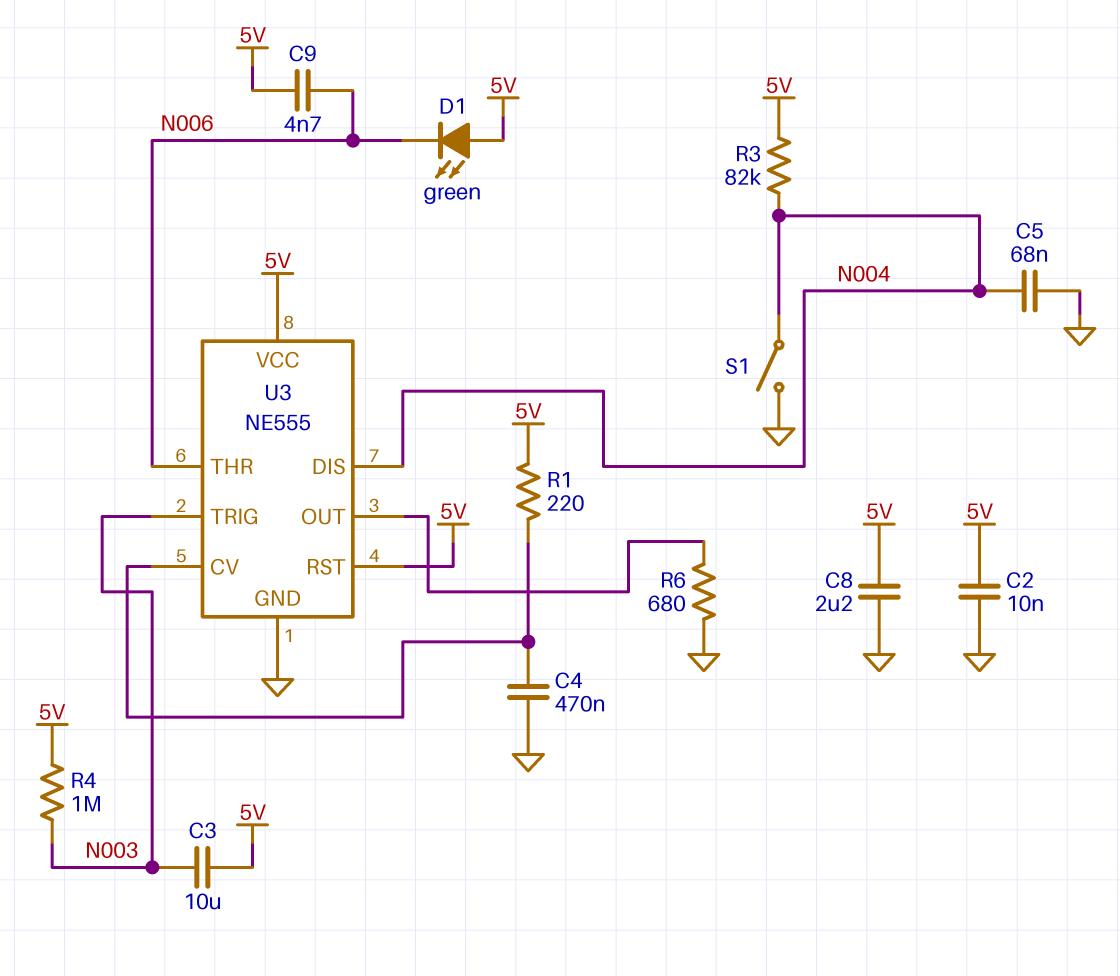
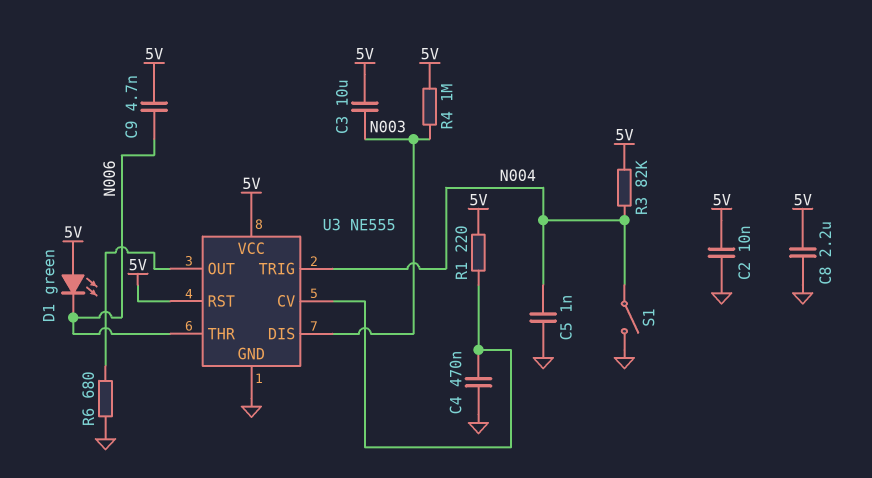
C5: 68nF (GND, N004) -> 1nF (GND, N004)
U3 pin DIS: N004 -> N003
U3 pin TRIG: N003 -> N004

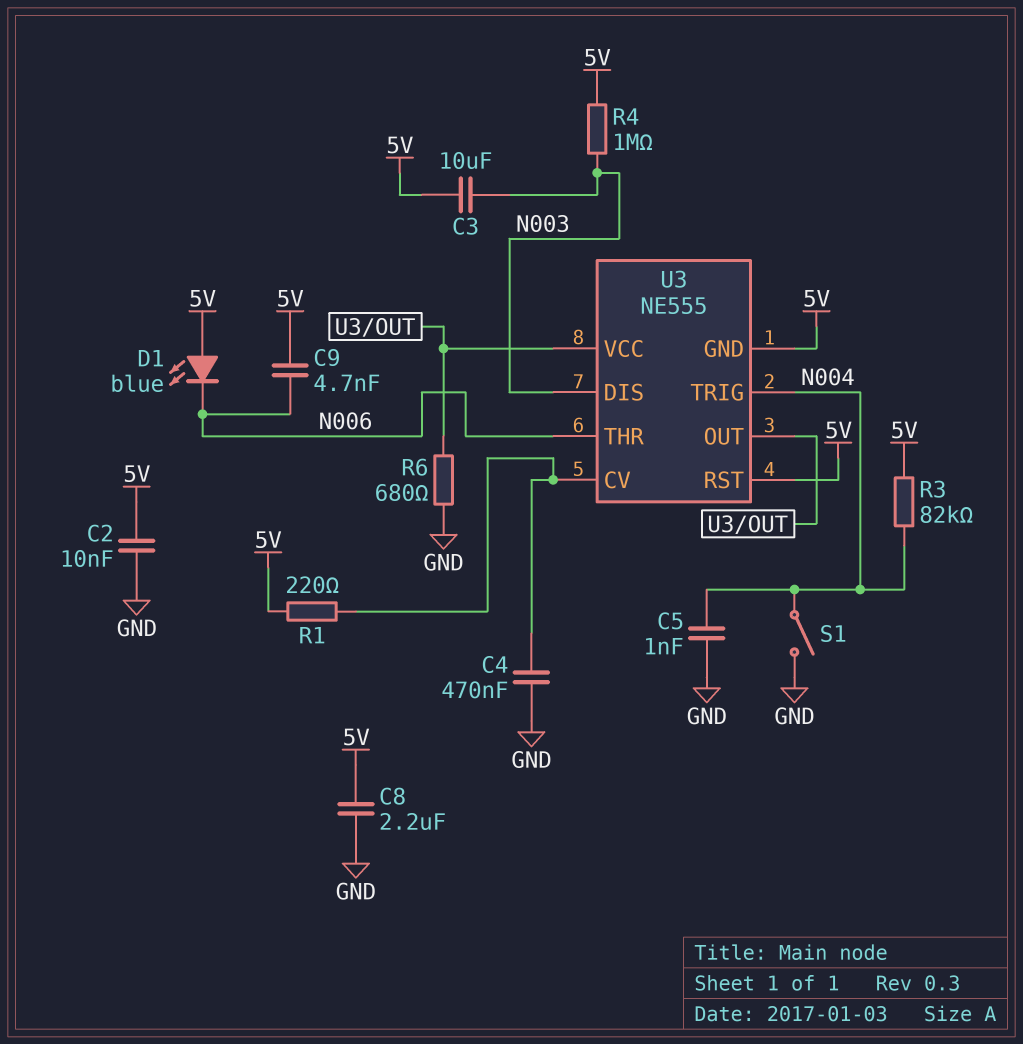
D1: LED green (A 5V, K N006) -> LED blue (A 5V, K N006)
U3 pin GND: GND -> 5V
U3 pin VCC: 5V -> U3/OUT

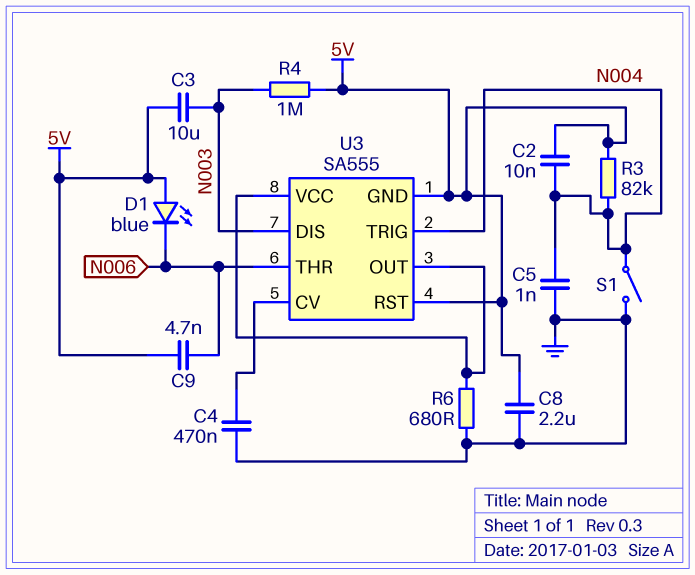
C2: 10nF (5V, GND) -> 10nF (5V, N004)
R1: 220 (5V, U3/CV) -> none
U3: NE555 -> SA555

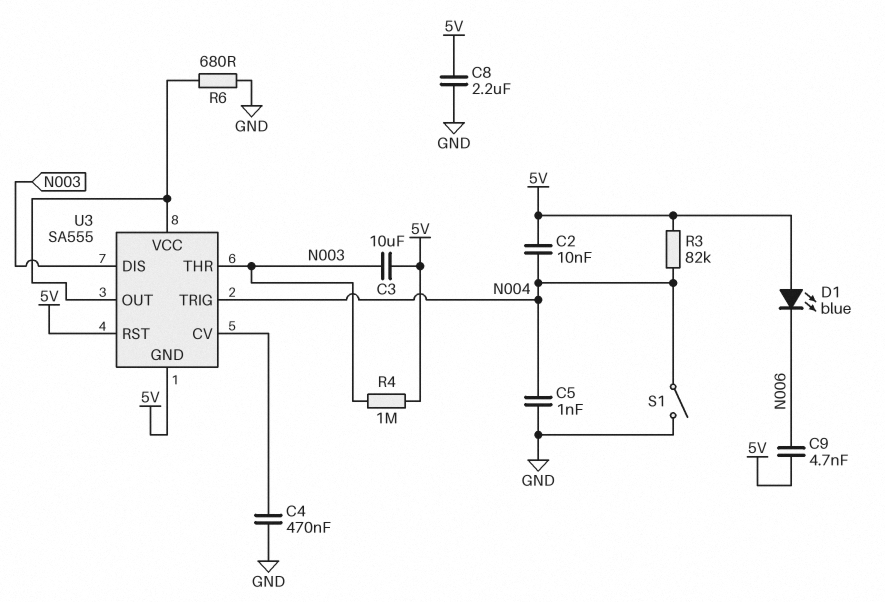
U3 pin THR: N006 -> N003

